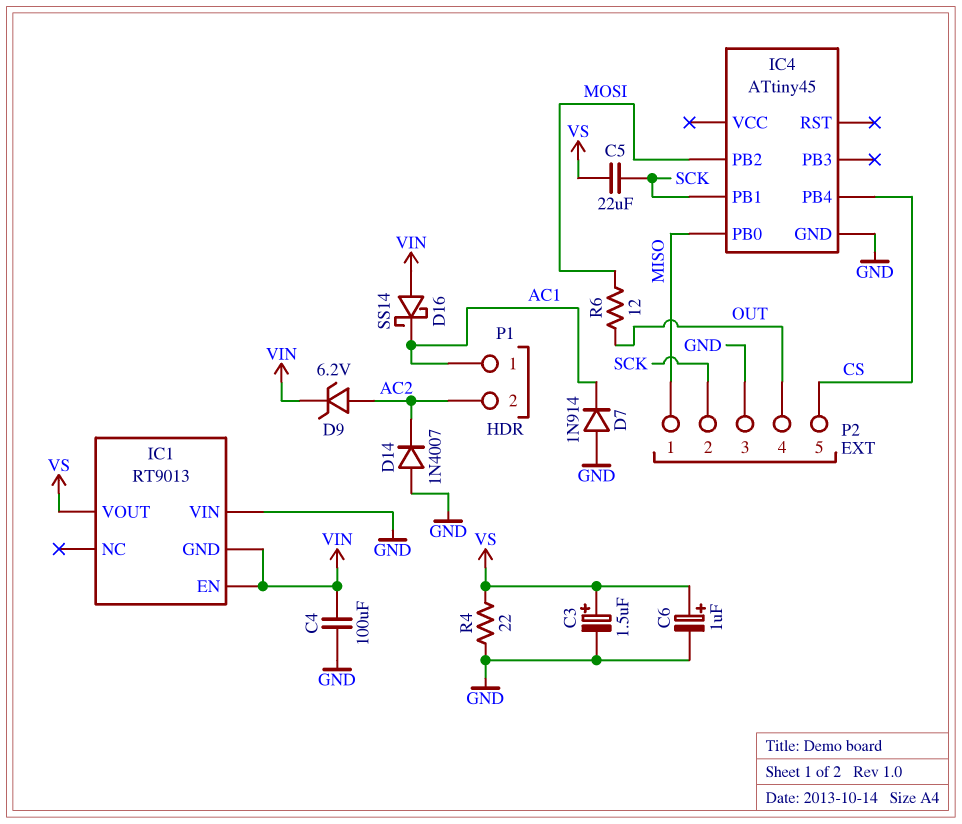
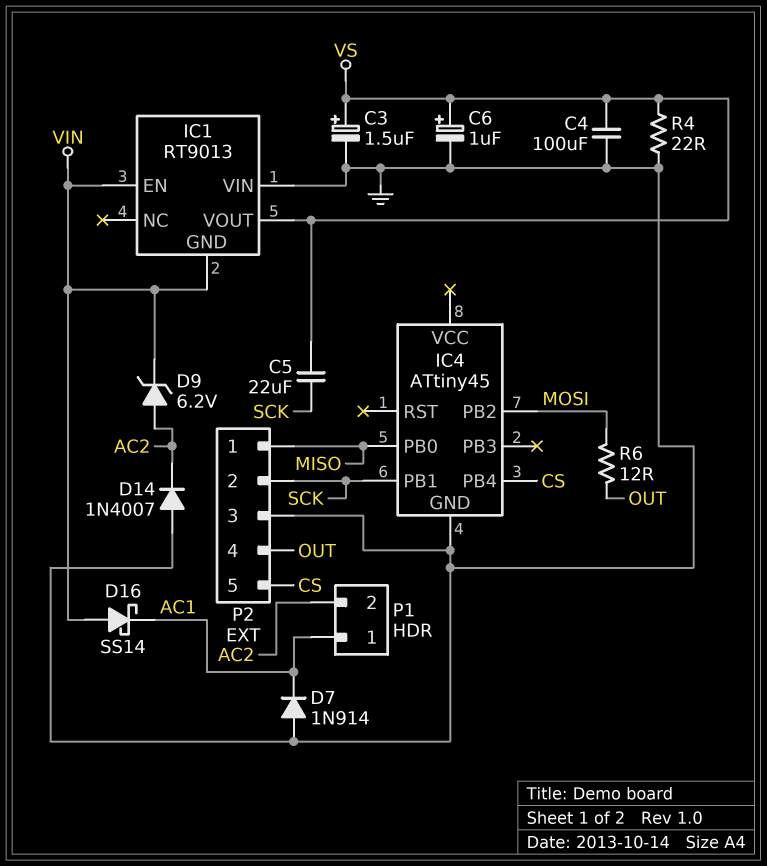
C4: 100uF (GND, VIN) -> 100uF (GND, VS)

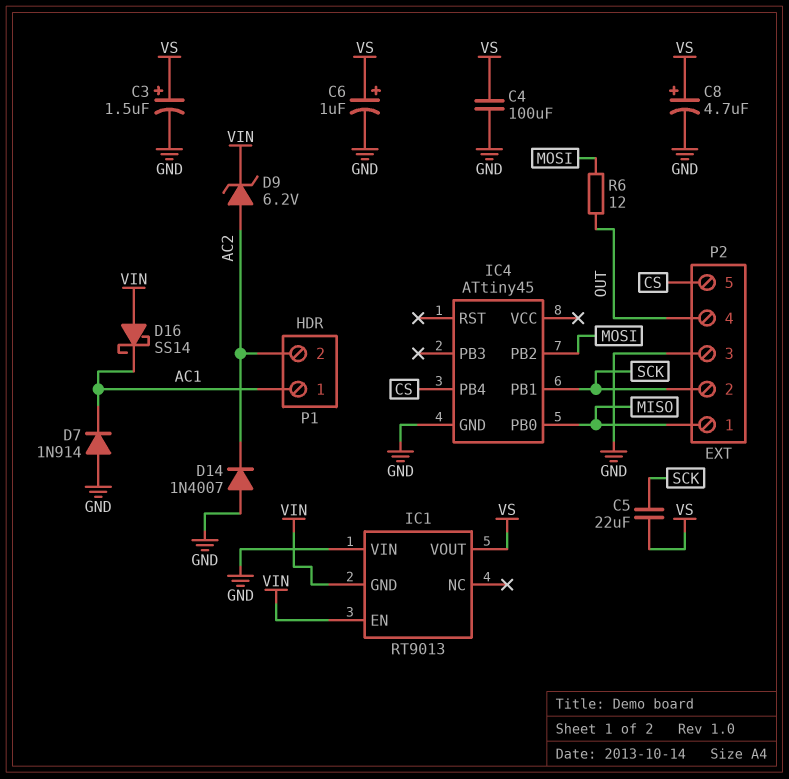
C8: none -> 4.7uF (plus VS, minus GND)
R4: 22 (GND, VS) -> none

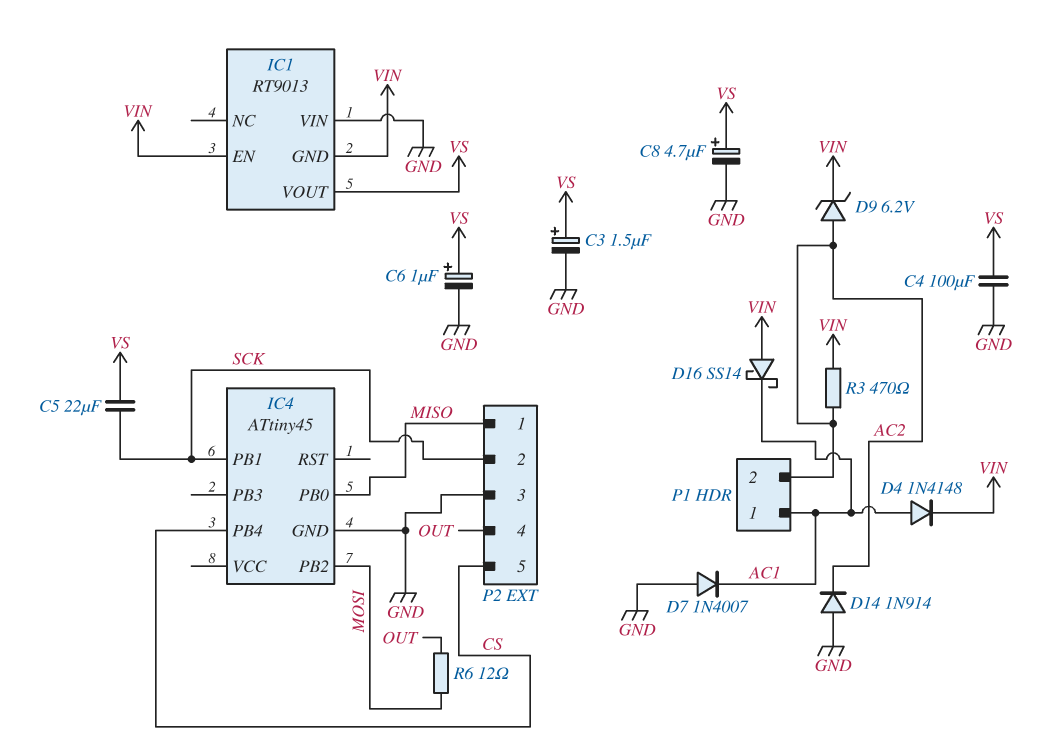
D4: none -> diode 1N4148 (A AC1, K VIN)
D7: diode 1N914 (A GND, K AC1) -> diode 1N4007 (A GND, K AC1)
D14: diode 1N4007 (A GND, K AC2) -> diode 1N914 (A GND, K AC2)
R3: none -> 470 (AC2, VIN)

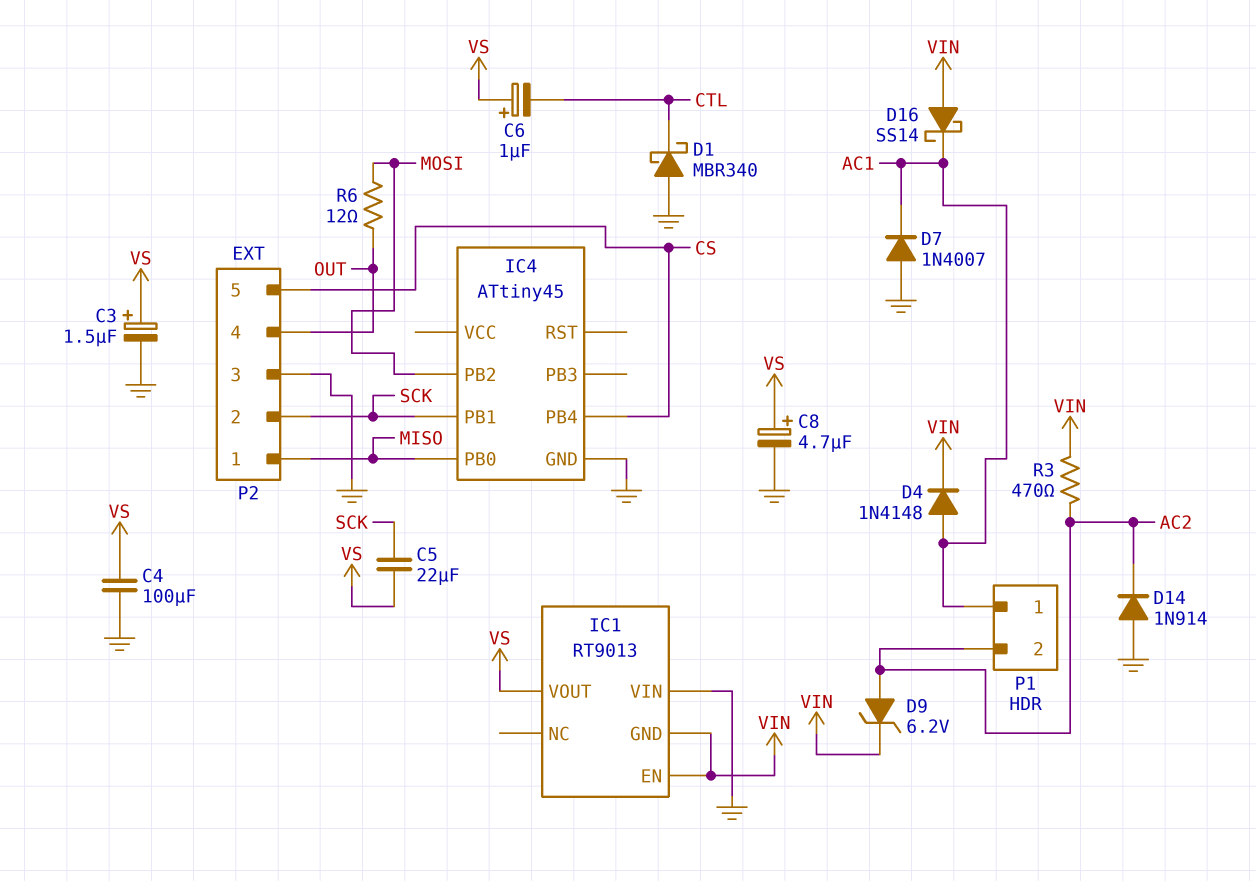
C6: 1uF (plus VS, minus GND) -> 1uF (plus VS, minus CTL)
D1: none -> schottky MBR340 (A GND, K CTL)

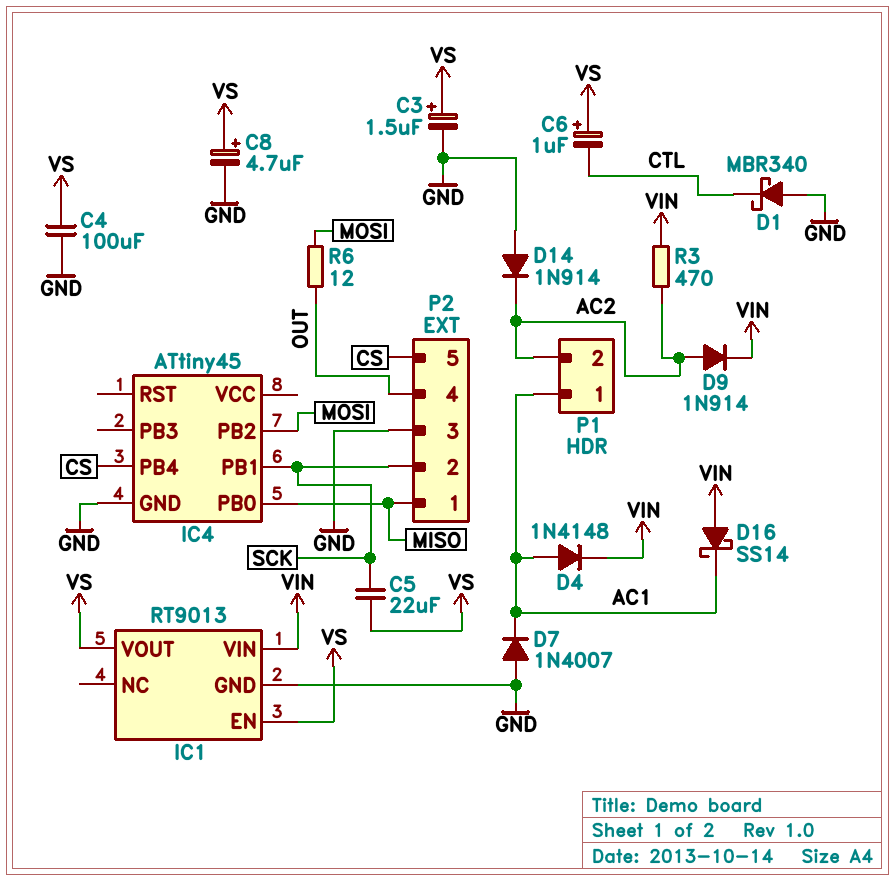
D9: zener 6.2V (A AC2, K VIN) -> diode 1N914 (A AC2, K VIN)
IC1 pin EN: VIN -> VS
IC1 pin GND: VIN -> GND
IC1 pin VIN: GND -> VIN

